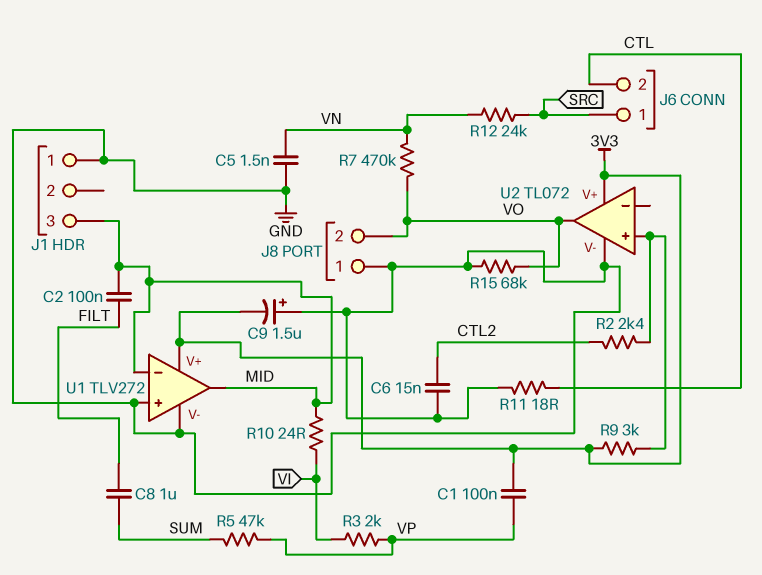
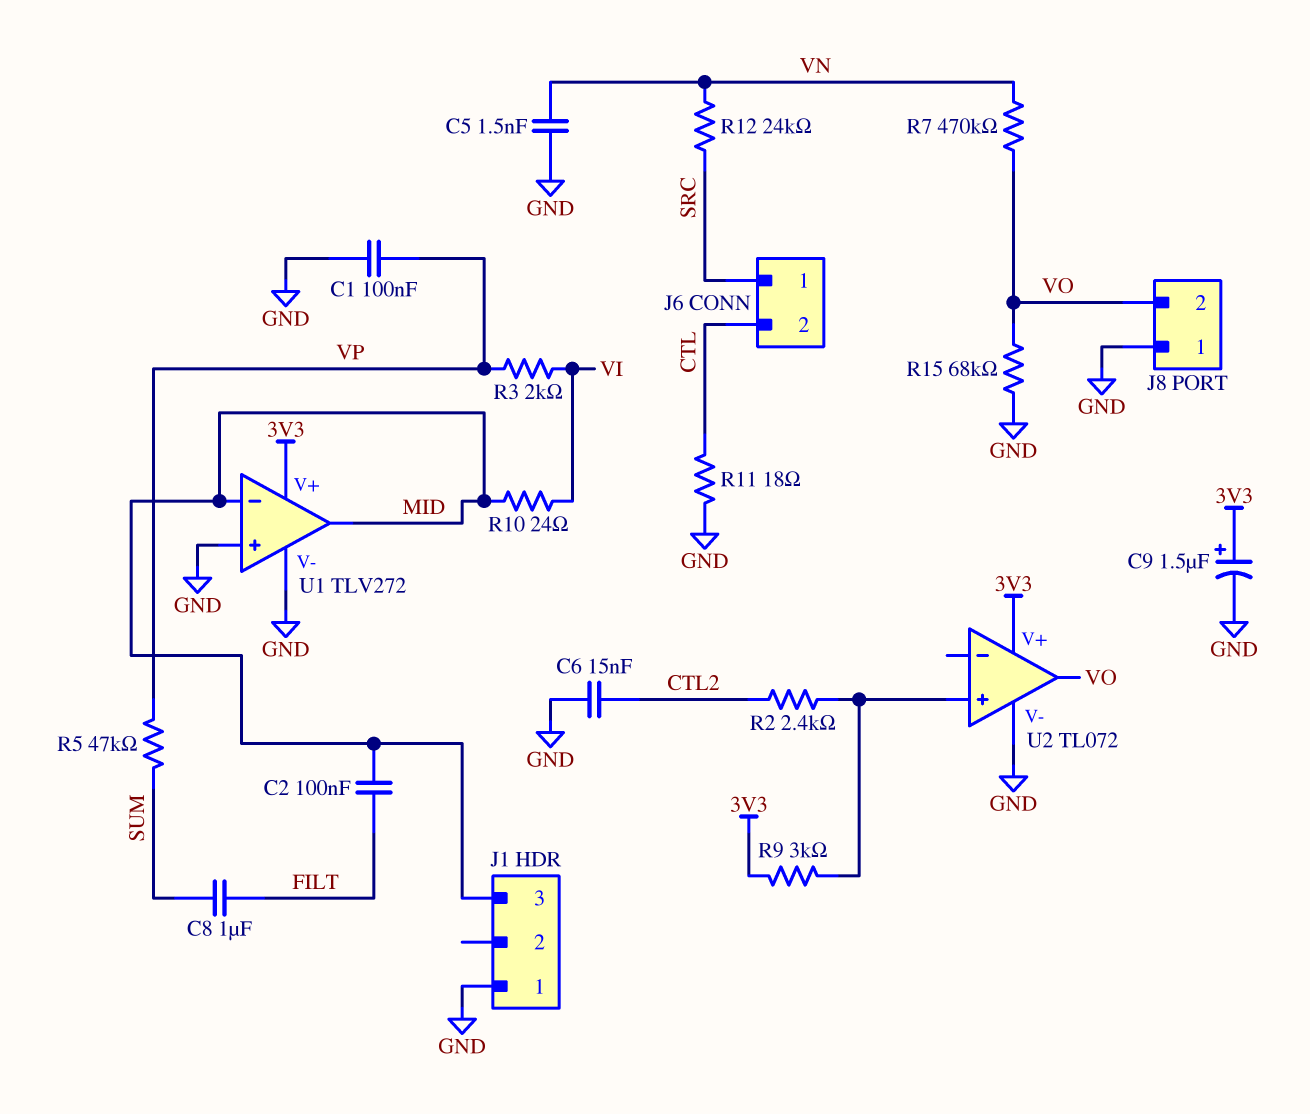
C1: 100nF (3V3, VP) -> 100nF (GND, VP)
C9: 1.5uF (plus GND, minus 3V3) -> 1.5uF (plus 3V3, minus GND)

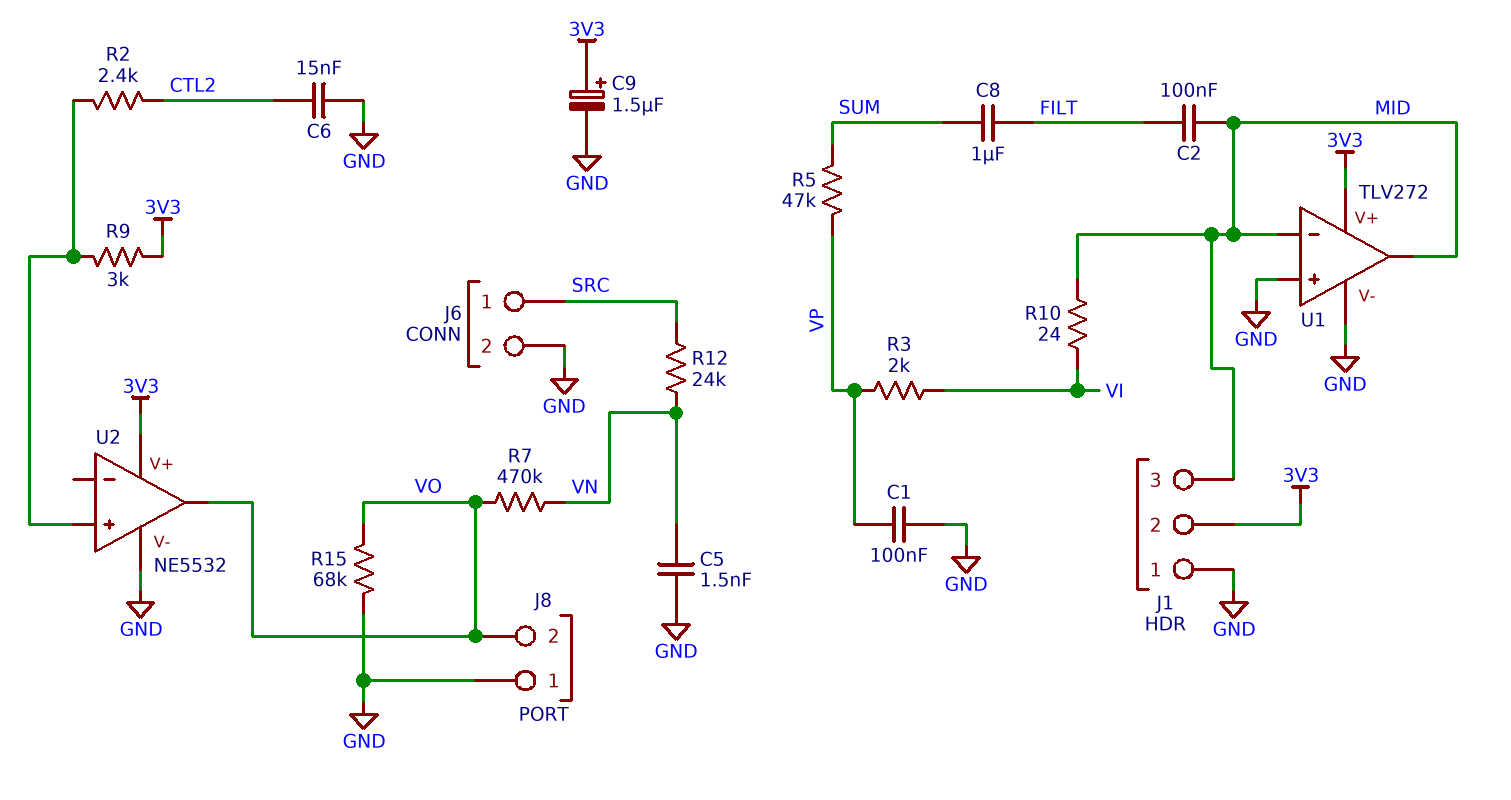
J1 pin 2: none -> 3V3
J6 pin 2: CTL -> GND
R11: 18 (CTL, GND) -> none
U2: TL072 -> NE5532

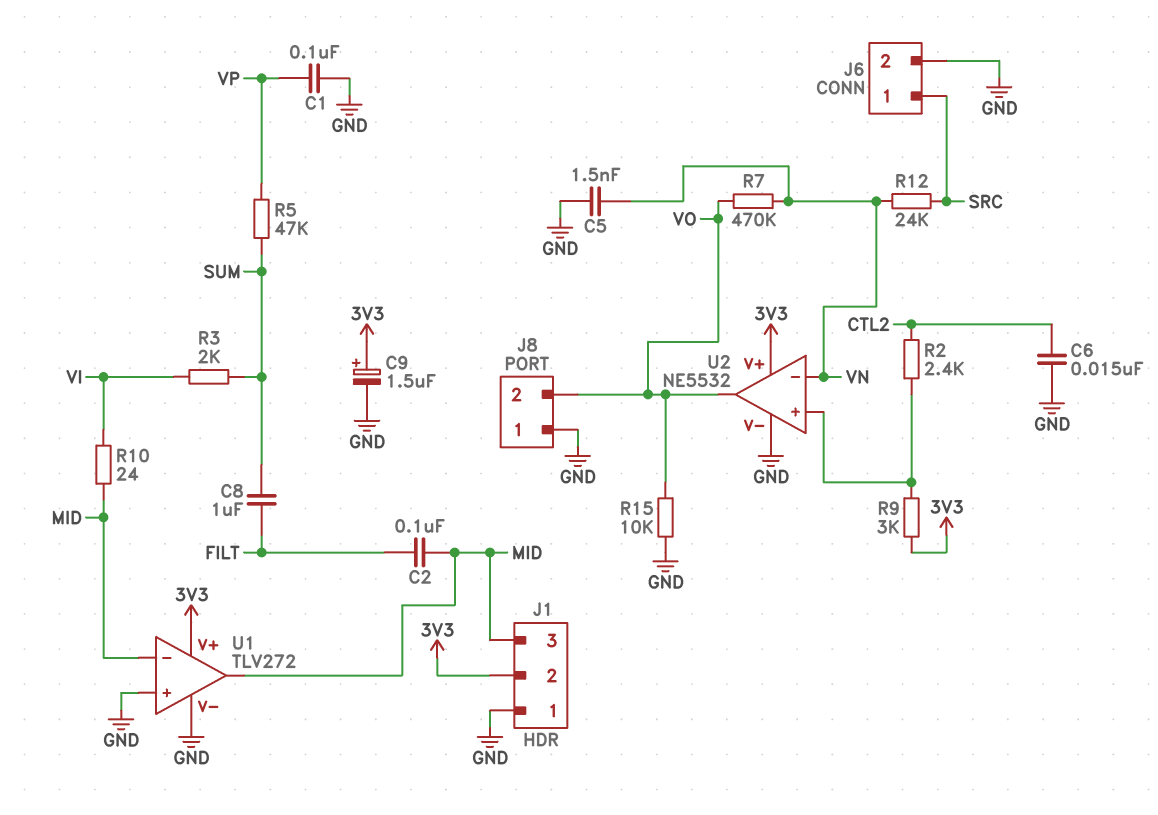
R3: 2k (VI, VP) -> 2k (SUM, VI)
R15: 68k (GND, VO) -> 10k (GND, VO)
U2 pin in-: none -> VN

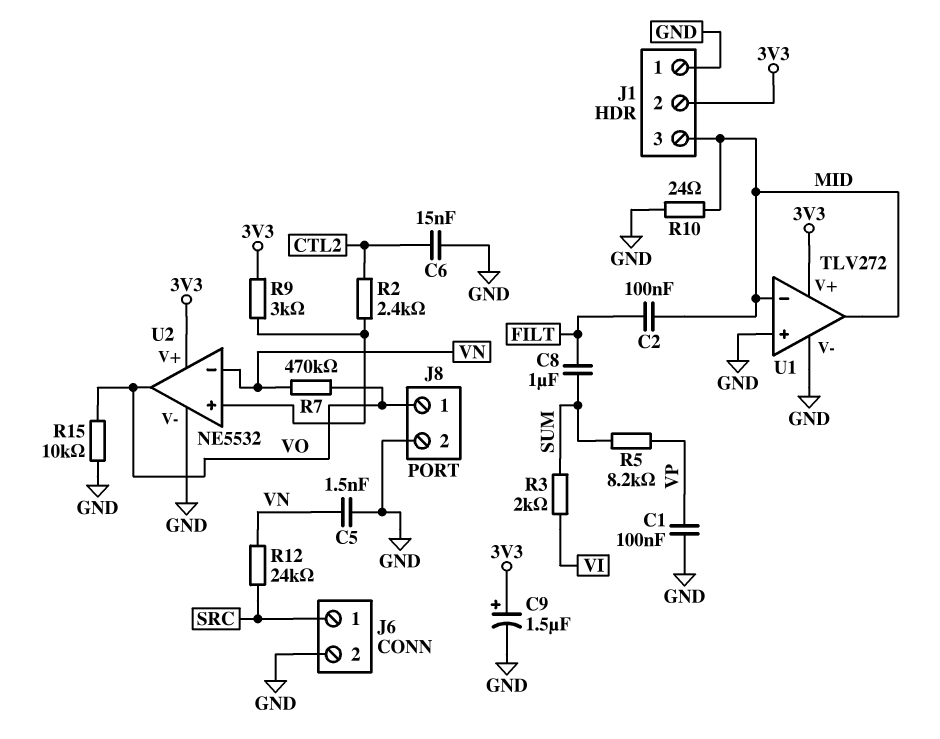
J8 pin 1: GND -> VO
J8 pin 2: VO -> GND
R5: 47k (SUM, VP) -> 8.2k (SUM, VP)
R10: 24 (MID, VI) -> 24 (GND, MID)

